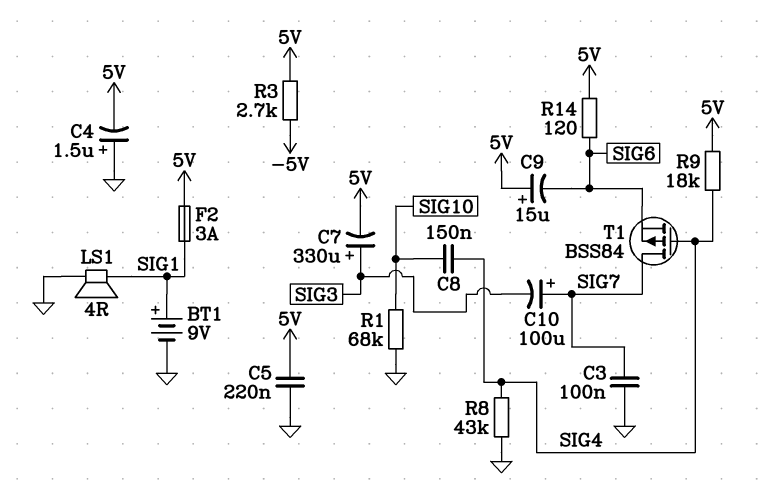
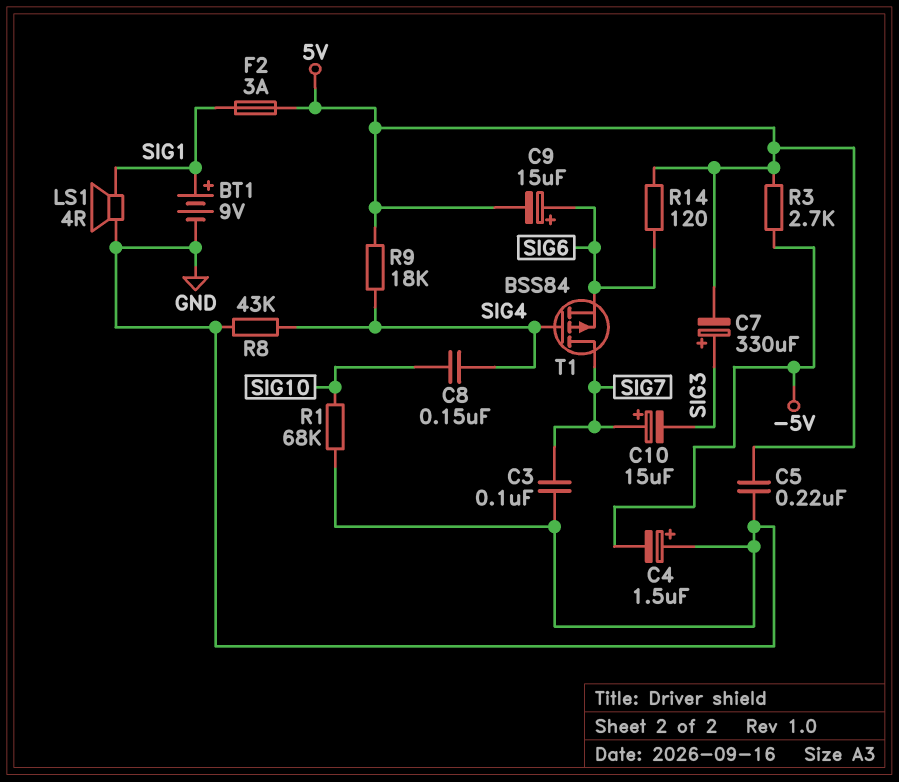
C4: 1.5uF (plus GND, minus 5V) -> 1.5uF (plus GND, minus -5V)
C9: 15uF (plus 5V, minus SIG6) -> 15uF (plus SIG6, minus 5V)
C10: 100uF (plus SIG7, minus SIG3) -> 15uF (plus SIG7, minus SIG3)

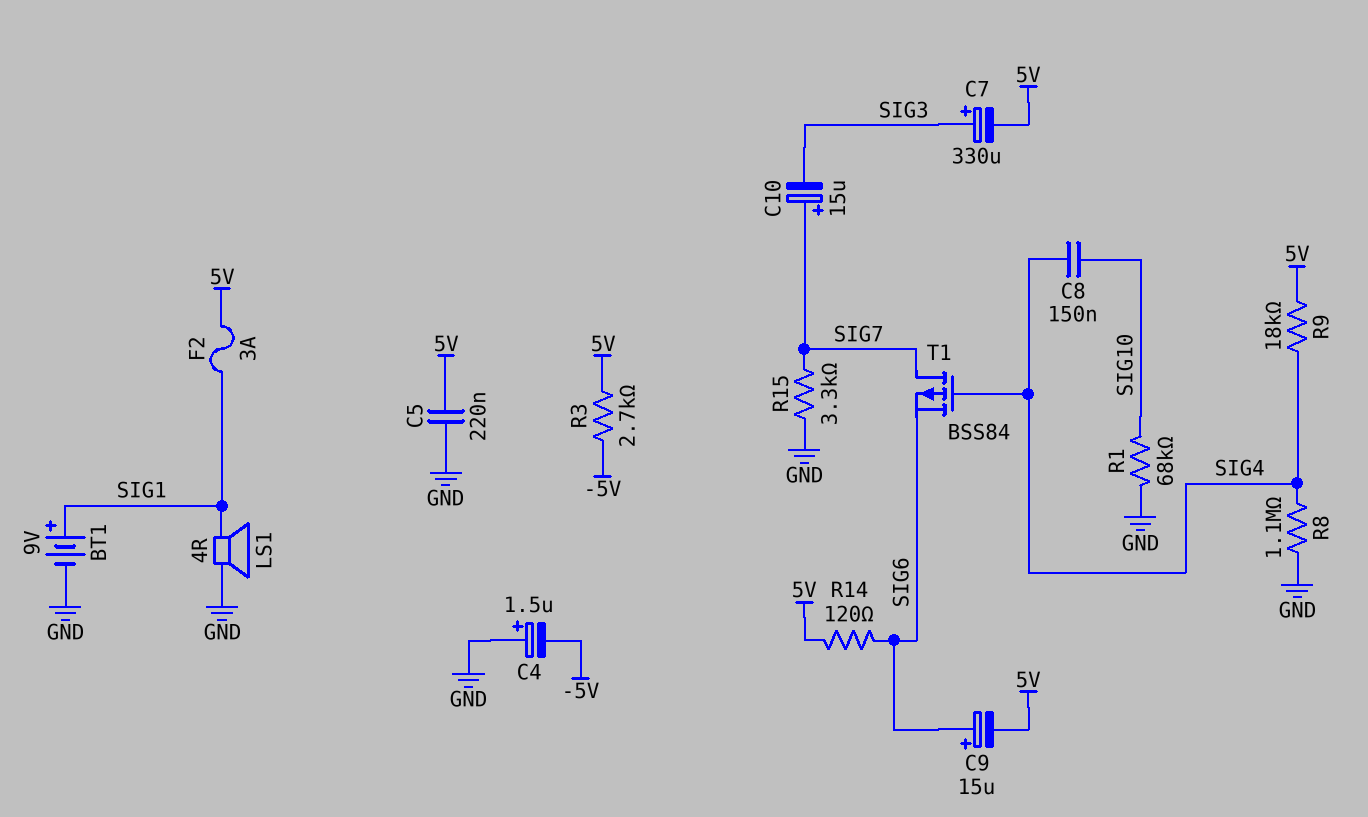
C3: 100nF (GND, SIG7) -> none
R8: 43k (GND, SIG4) -> 1.1M (GND, SIG4)
R15: none -> 3.3k (GND, SIG7)

